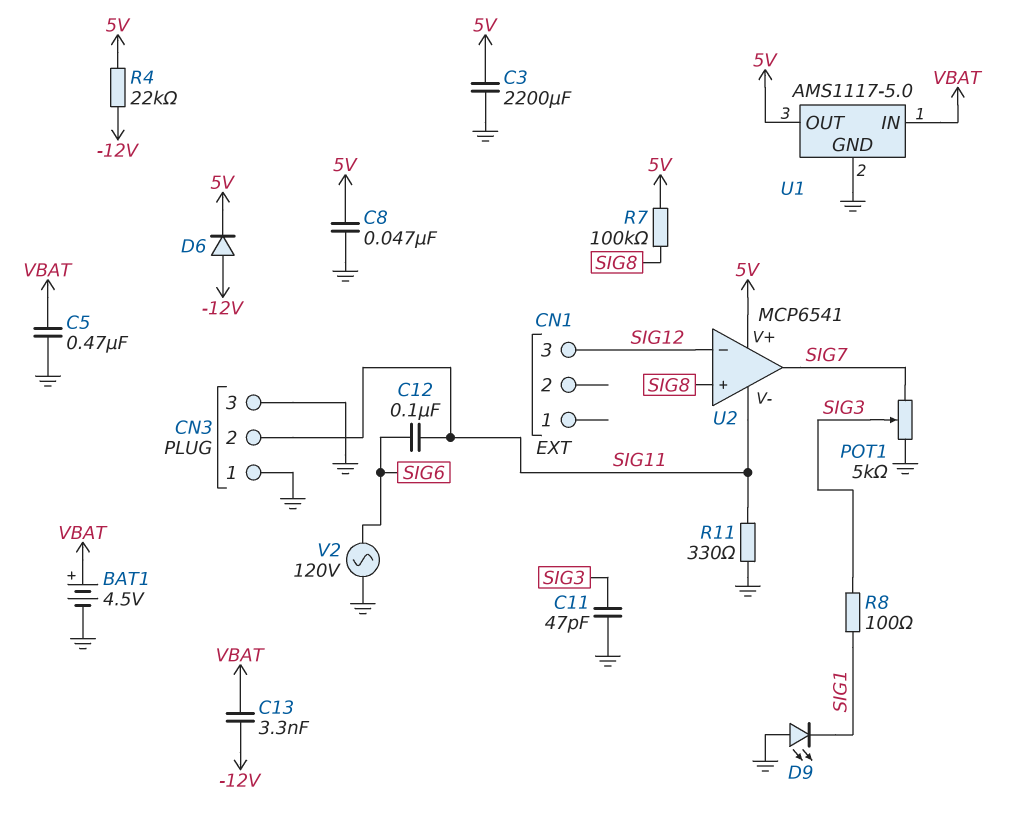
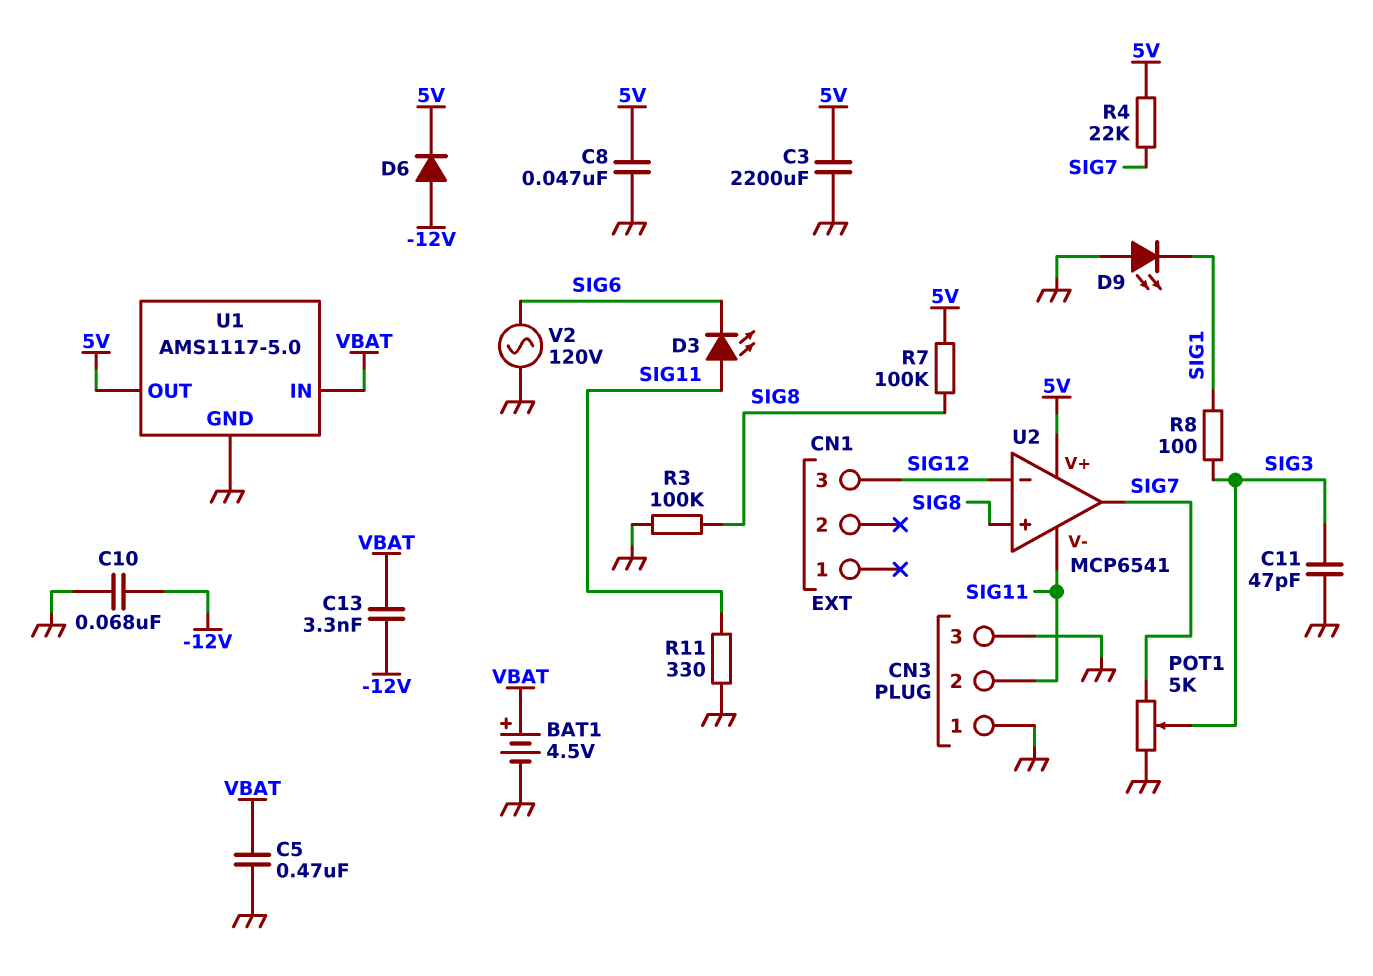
C10: none -> 68nF (-12V, GND)
C12: 100nF (SIG6, SIG11) -> none
D3: none -> LED (A SIG11, K SIG6)
R3: none -> 100k (GND, SIG8)
R4: 22k (-12V, 5V) -> 22k (5V, SIG7)

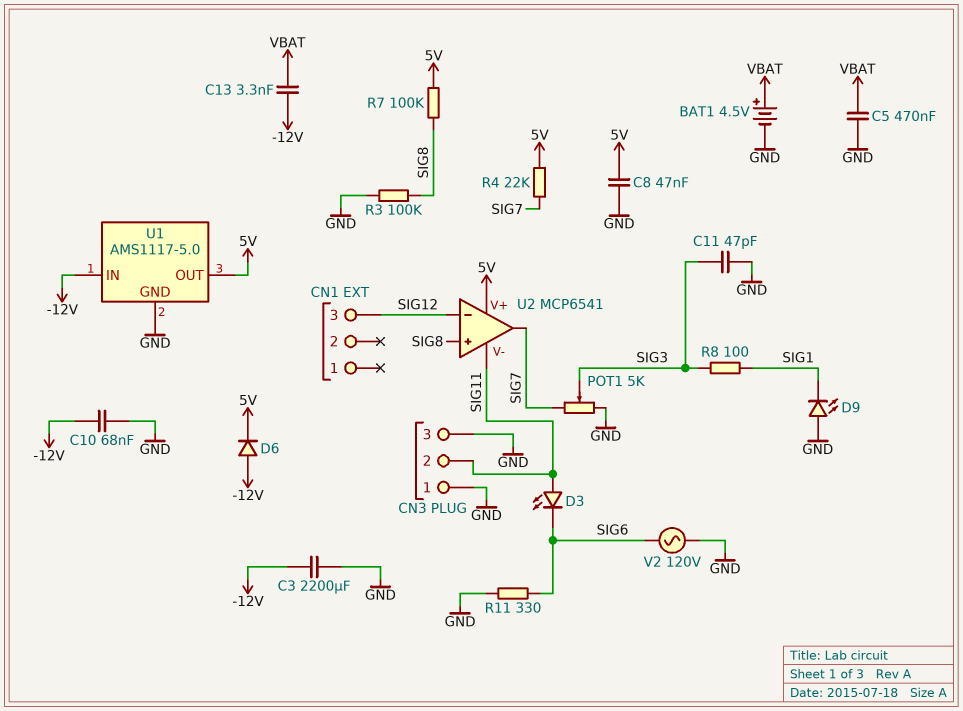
C3: 2200uF (5V, GND) -> 2200uF (-12V, GND)
R11: 330 (GND, SIG11) -> 330 (GND, SIG6)
U1 pin IN: VBAT -> -12V

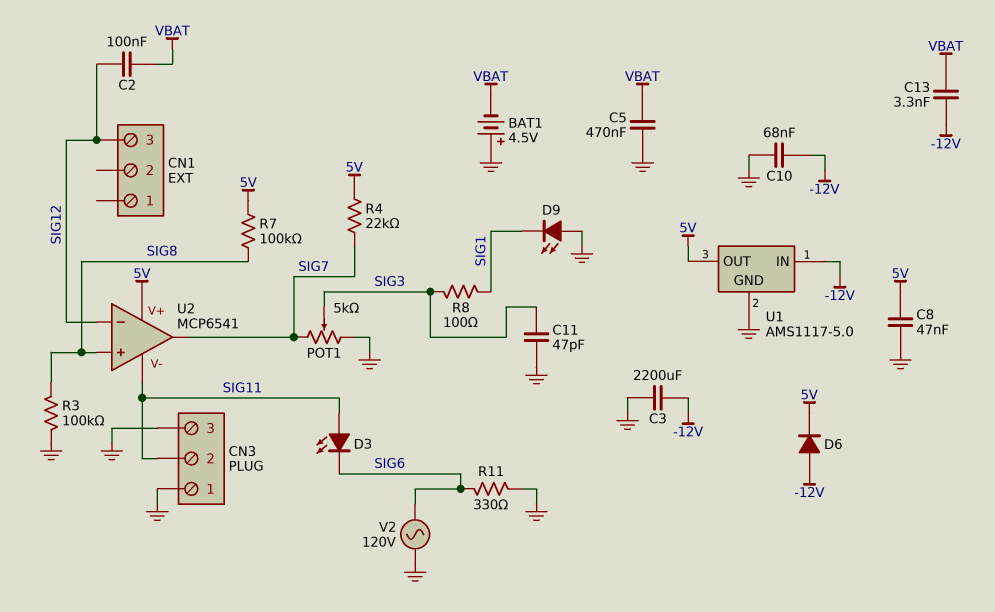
BAT1: 4.5V (plus VBAT, minus GND) -> 4.5V (plus GND, minus VBAT)
C2: none -> 100nF (SIG12, VBAT)

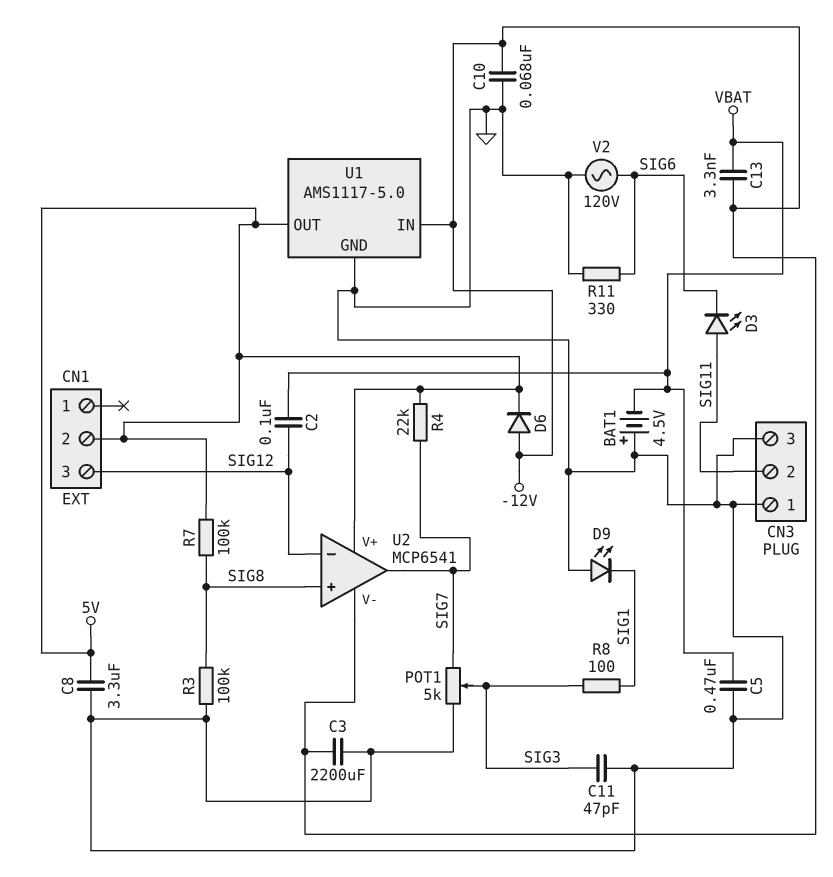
C8: 47nF (5V, GND) -> 3.3uF (5V, GND)
CN1 pin 2: none -> 5V
U2 pin V-: SIG11 -> -12V

